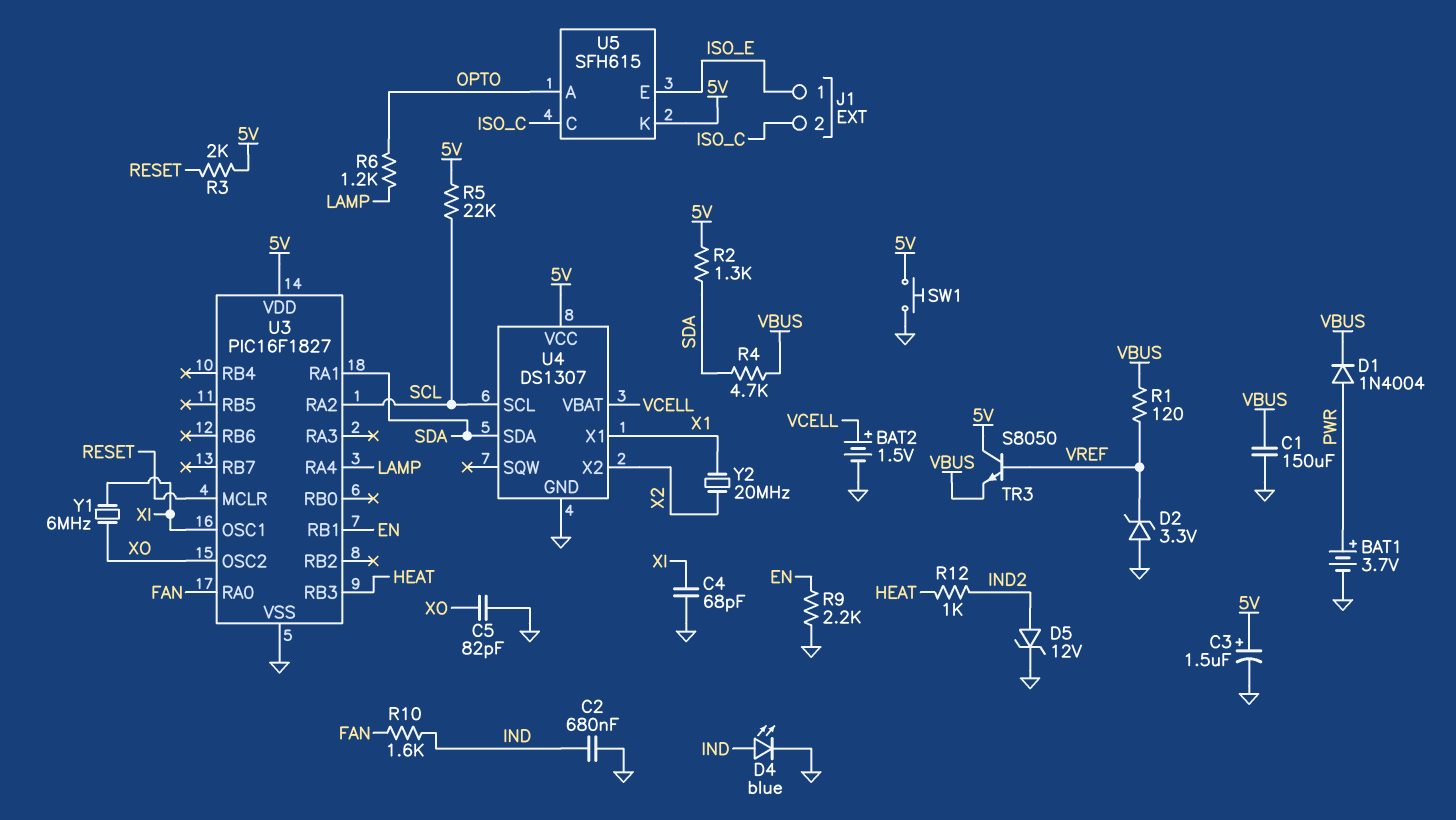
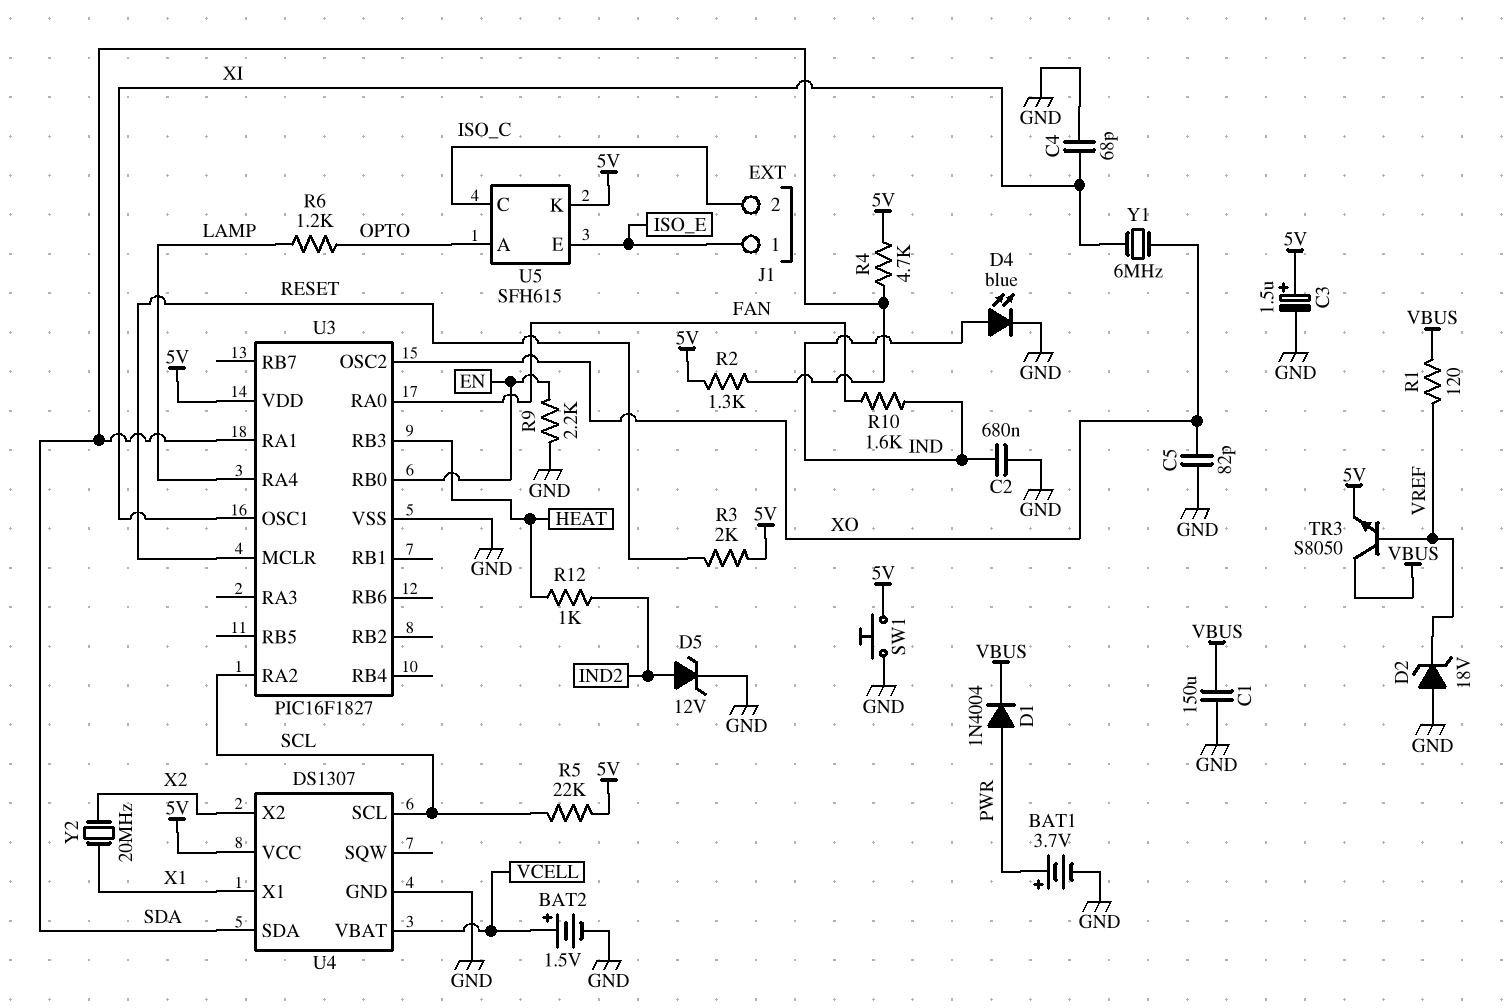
D2: zener 3.3V (A GND, K VREF) -> zener 18V (A GND, K VREF)
R4: 4.7k (SDA, VBUS) -> 4.7k (5V, SDA)
TR3: NPN S8050 (B VREF, C 5V, E VBUS) -> NPN S8050 (B VREF, C VBUS, E 5V)
U3 pin RB0: none -> EN
U3 pin RB1: EN -> none

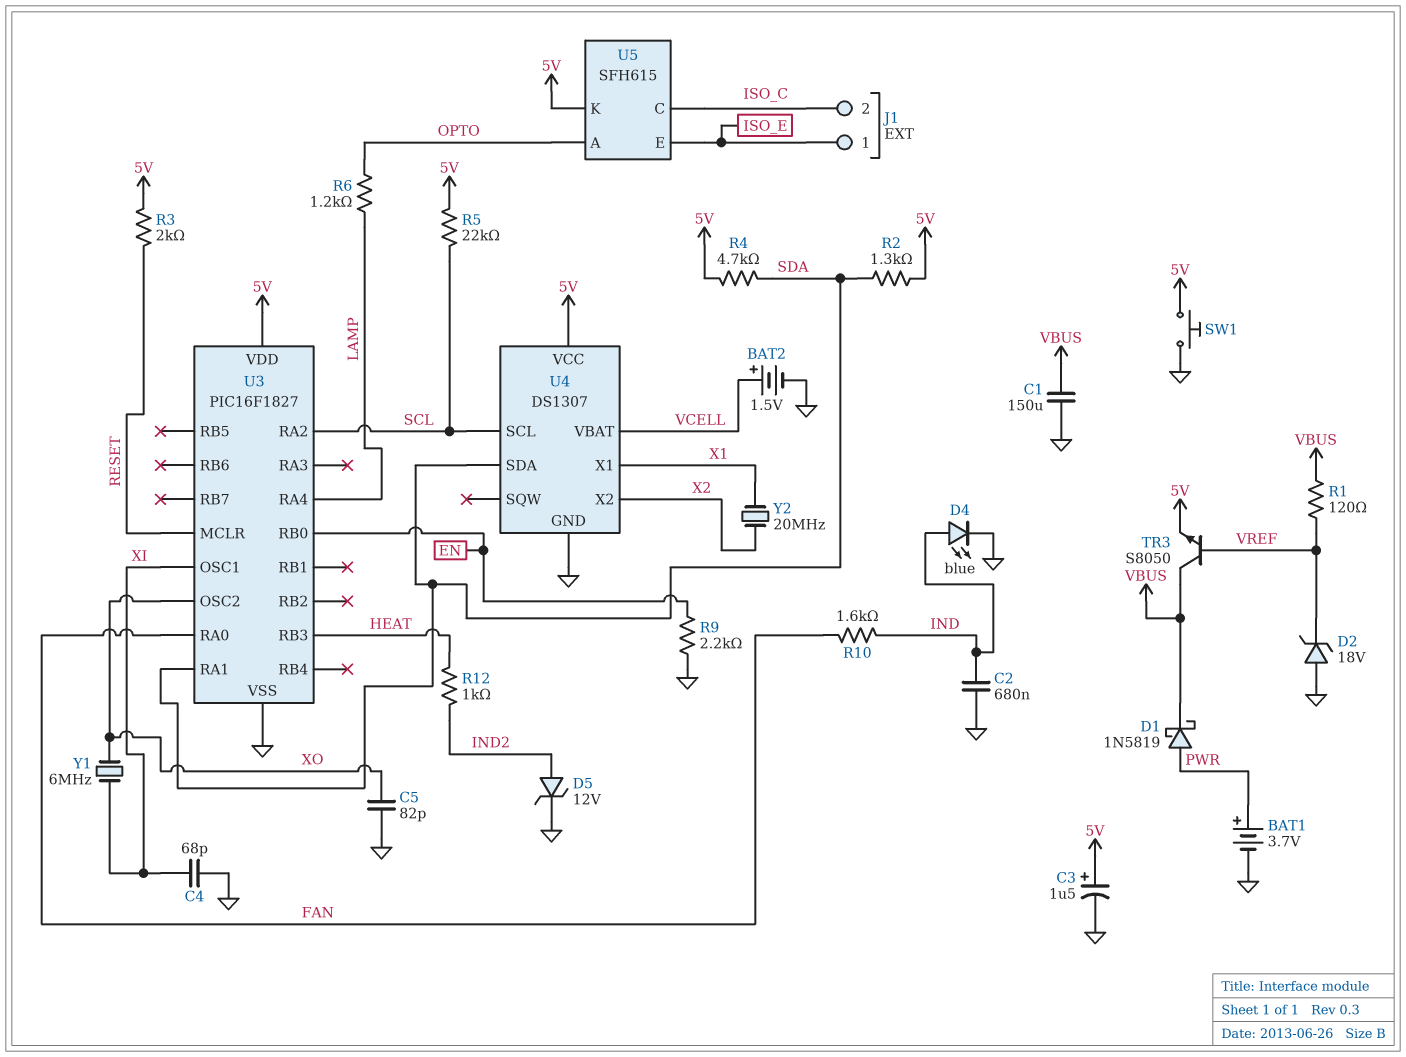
D1: diode 1N4004 (A PWR, K VBUS) -> schottky 1N5819 (A PWR, K VBUS)

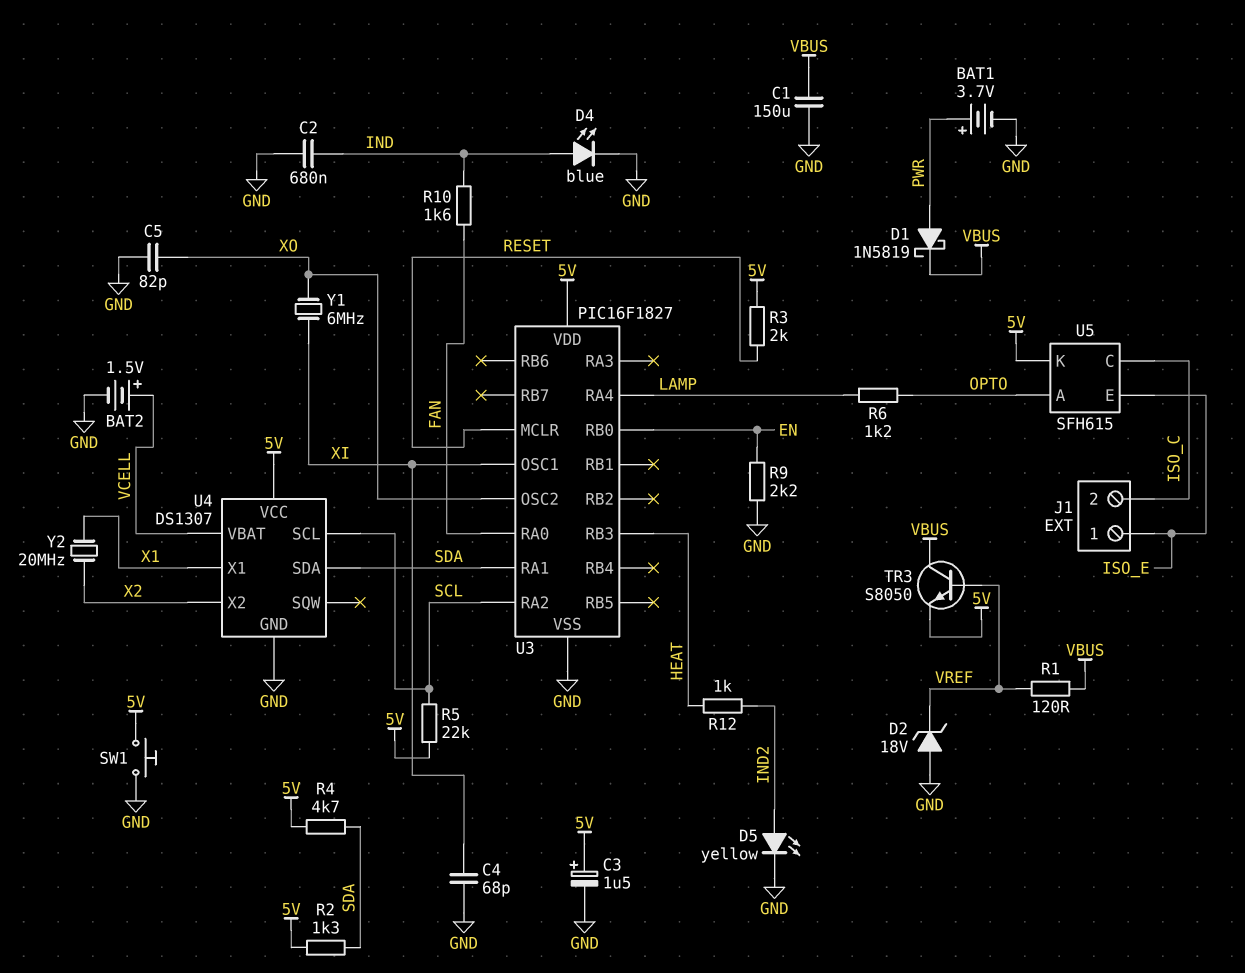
D5: zener 12V (A IND2, K GND) -> LED yellow (A IND2, K GND)

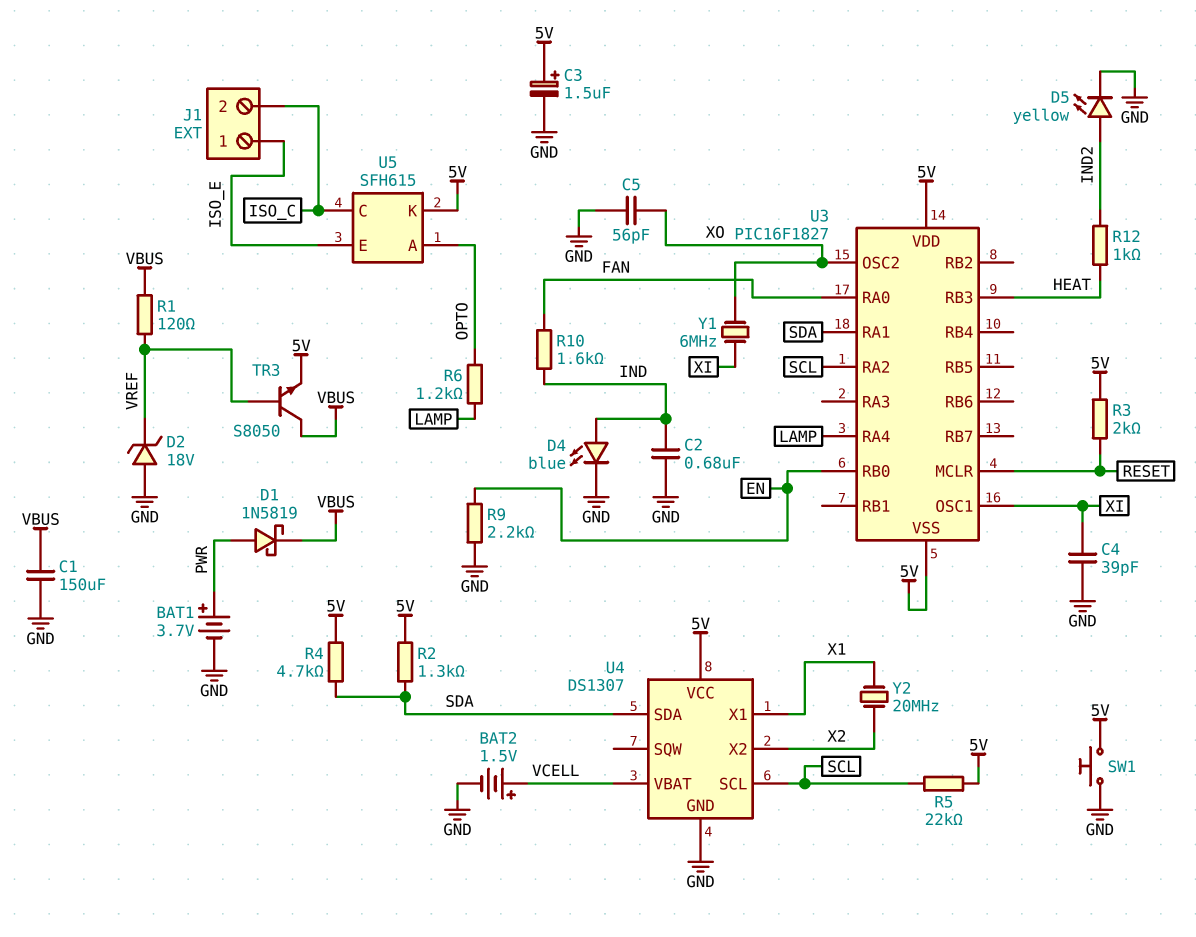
C4: 68pF (GND, XI) -> 39pF (GND, XI)
C5: 82pF (GND, XO) -> 56pF (GND, XO)
U3 pin VSS: GND -> 5V

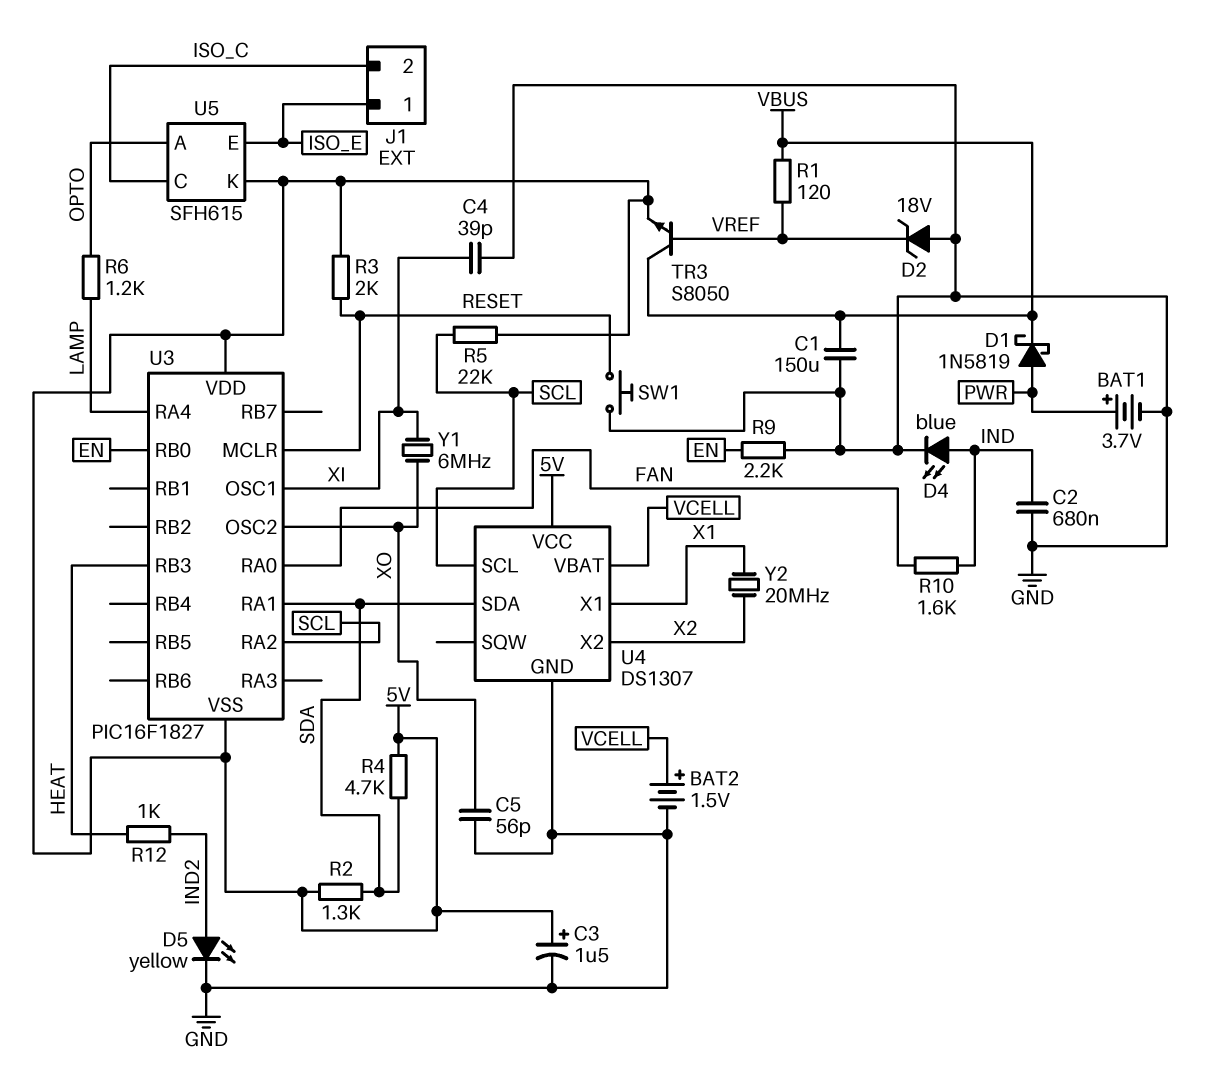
SW1: button (5V, GND) -> button (GND, RESET)

